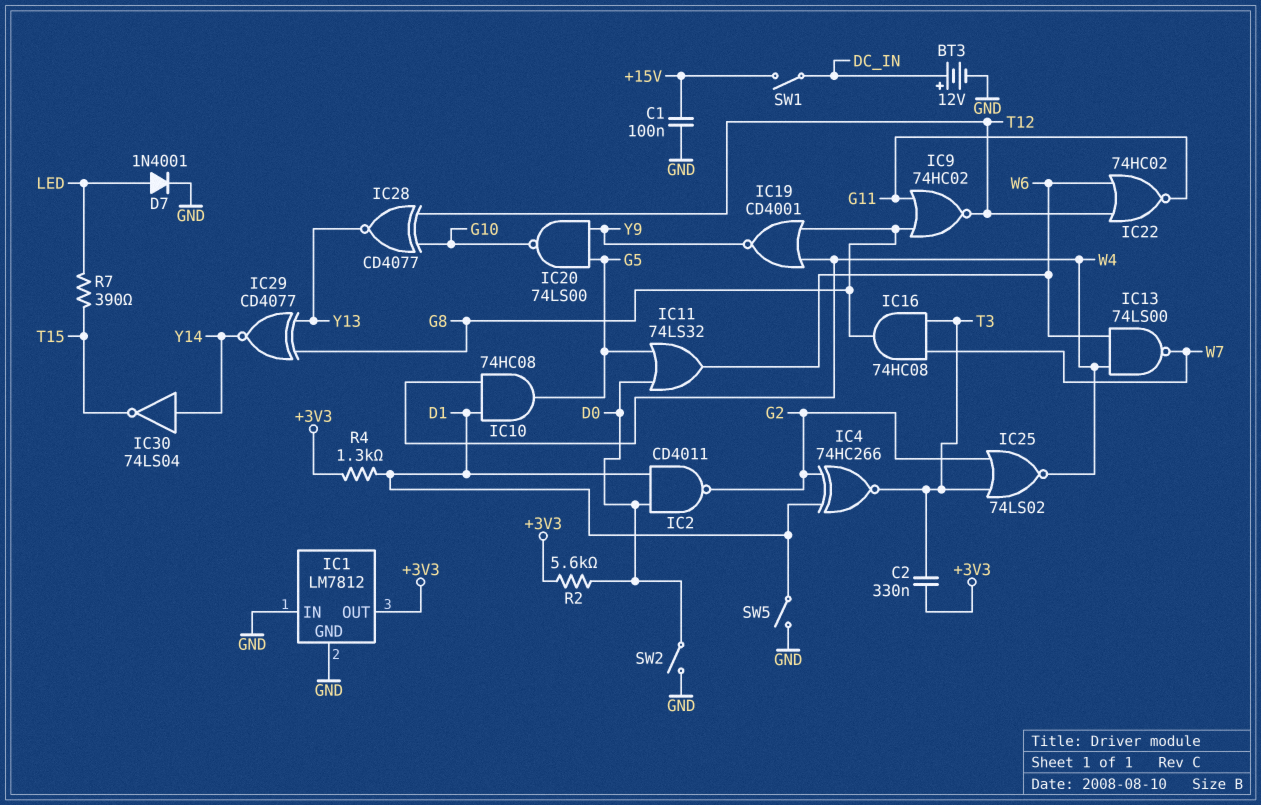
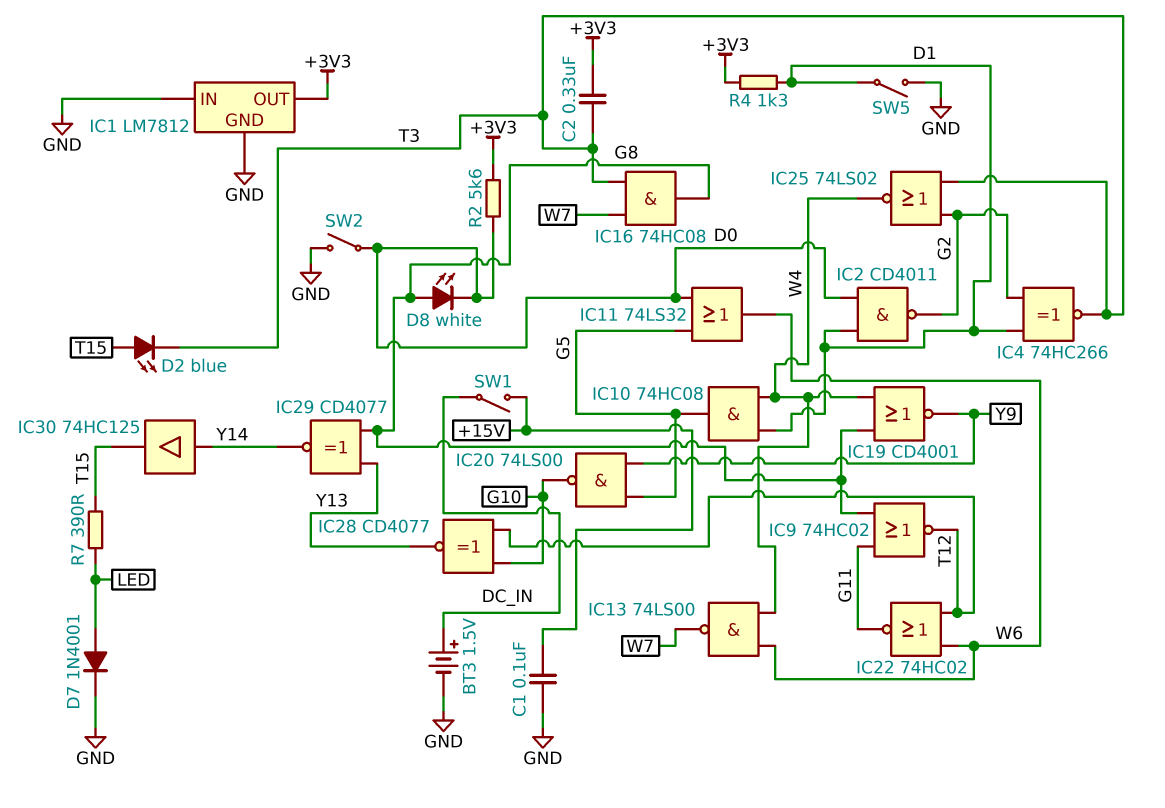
BT3: 12V (plus DC_IN, minus GND) -> 1.5V (plus DC_IN, minus GND)
D2: none -> LED blue (A T15, K T3)
D8: none -> LED white (A G8, K D0)
IC30: NOT 74LS04 (in Y14, out T15) -> buffer 74HC125 (in Y14, out T15)

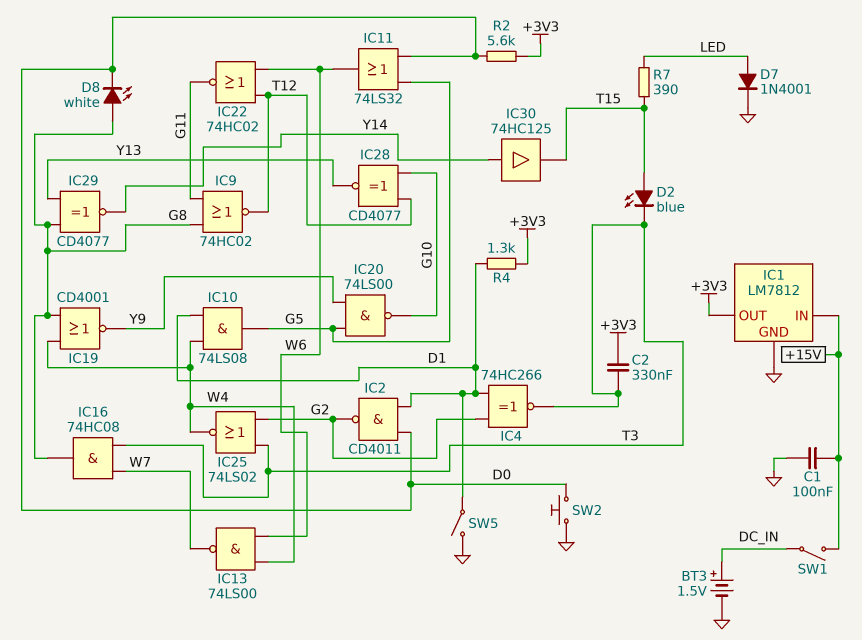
IC1 pin IN: GND -> +15V
IC10: AND 74HC08 (in D1, in W4, out G5) -> AND 74LS08 (in D1, in W4, out G5)
SW2: switch (D0, GND) -> button (D0, GND)

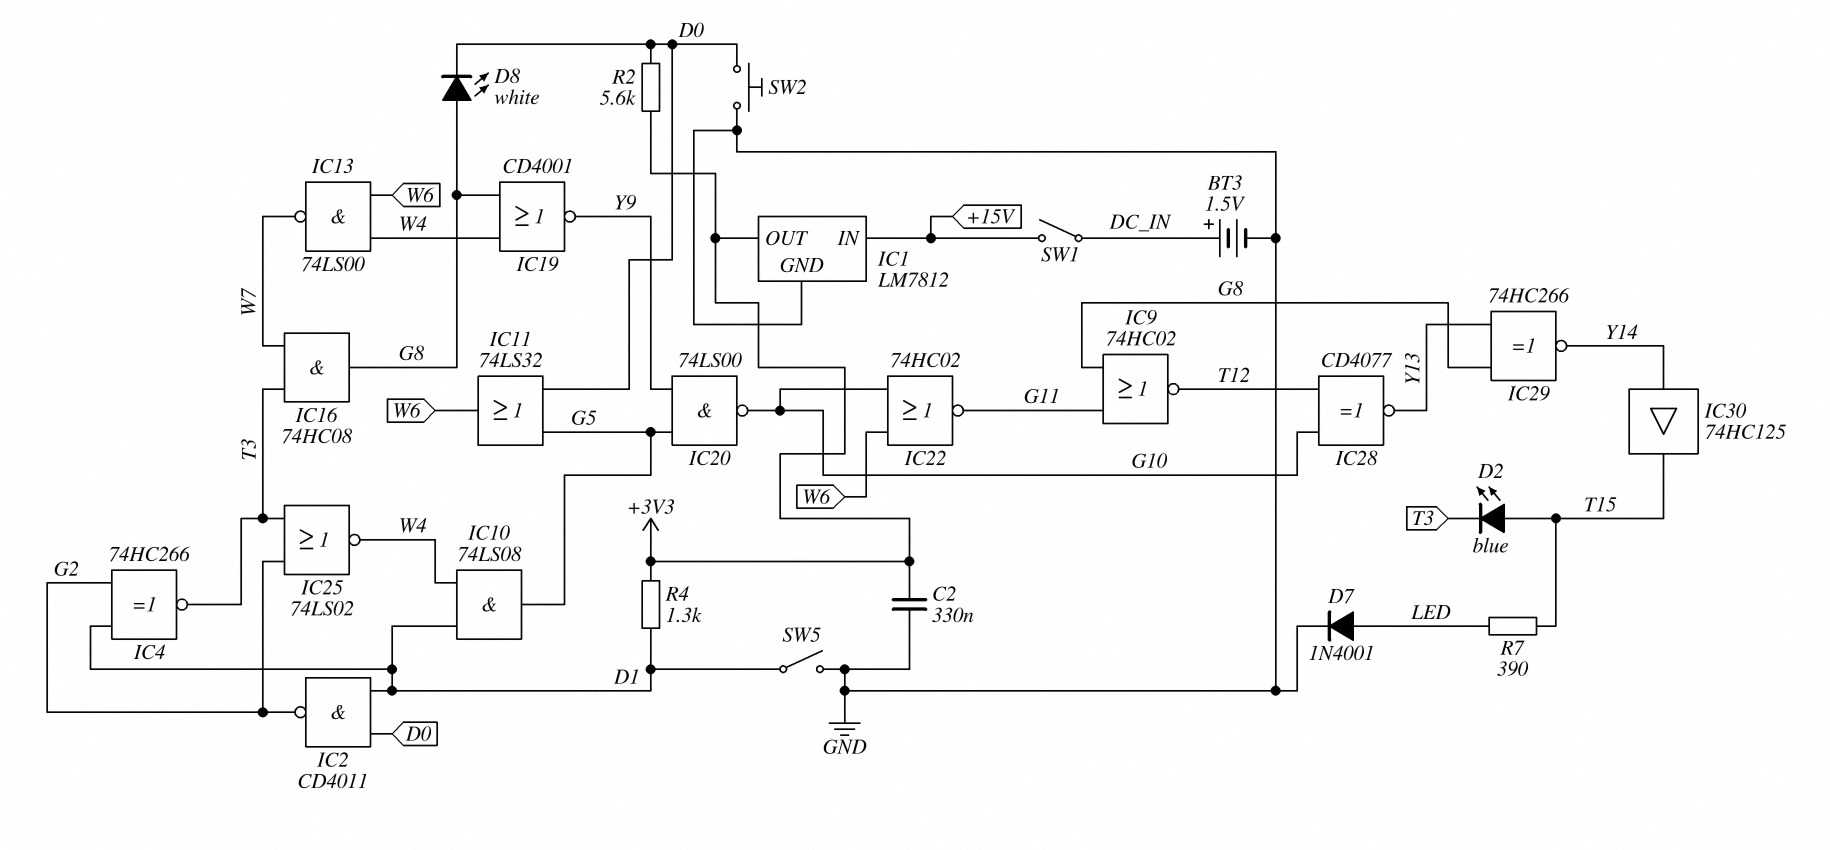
C1: 100nF (+15V, GND) -> none
C2: 330nF (+3V3, T3) -> 330nF (+3V3, GND)
IC22: NOR 74HC02 (in T12, in W6, out G11) -> NOR 74HC02 (in G10, in W6, out G11)
IC29: XNOR CD4077 (in G8, in Y13, out Y14) -> XNOR 74HC266 (in G8, in Y13, out Y14)

